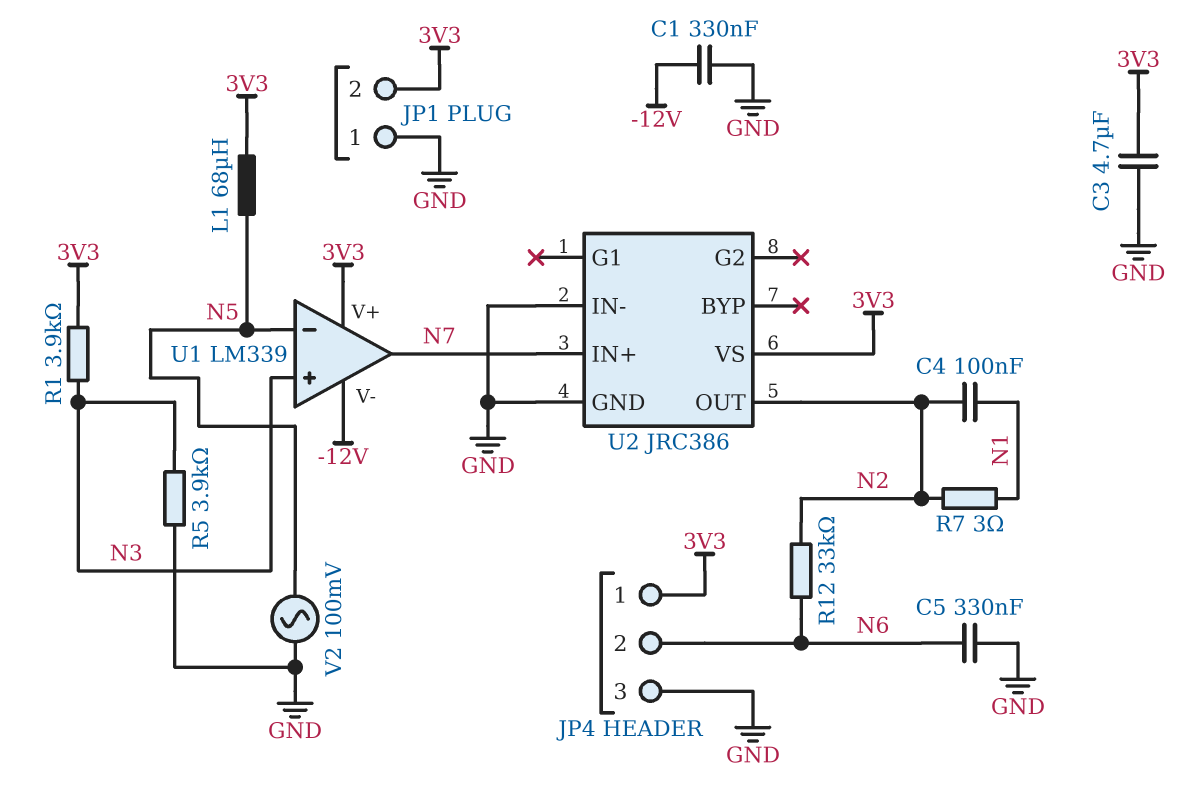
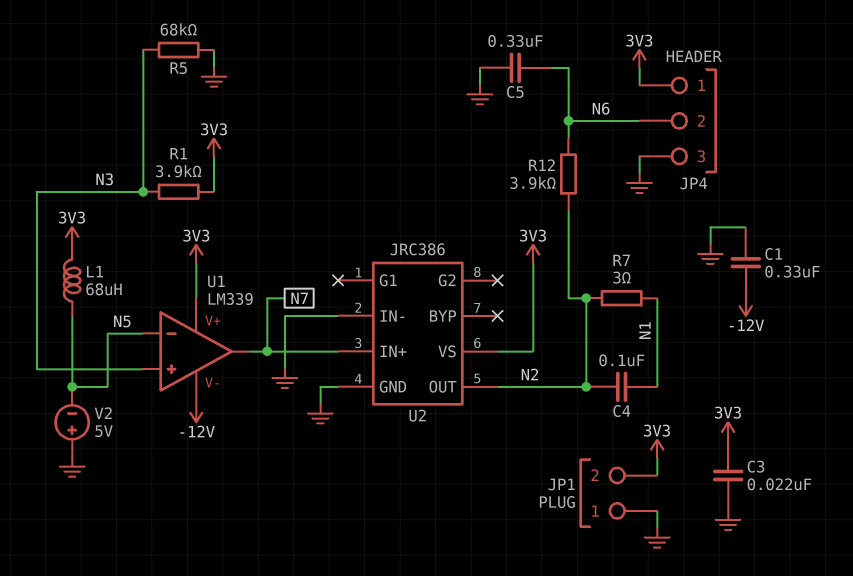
C3: 4.7uF (3V3, GND) -> 22nF (3V3, GND)
R5: 3.9k (GND, N3) -> 68k (GND, N3)
R12: 33k (N2, N6) -> 3.9k (N2, N6)
V2: AC 100mV (GND, N5) -> 5V (plus GND, minus N5)

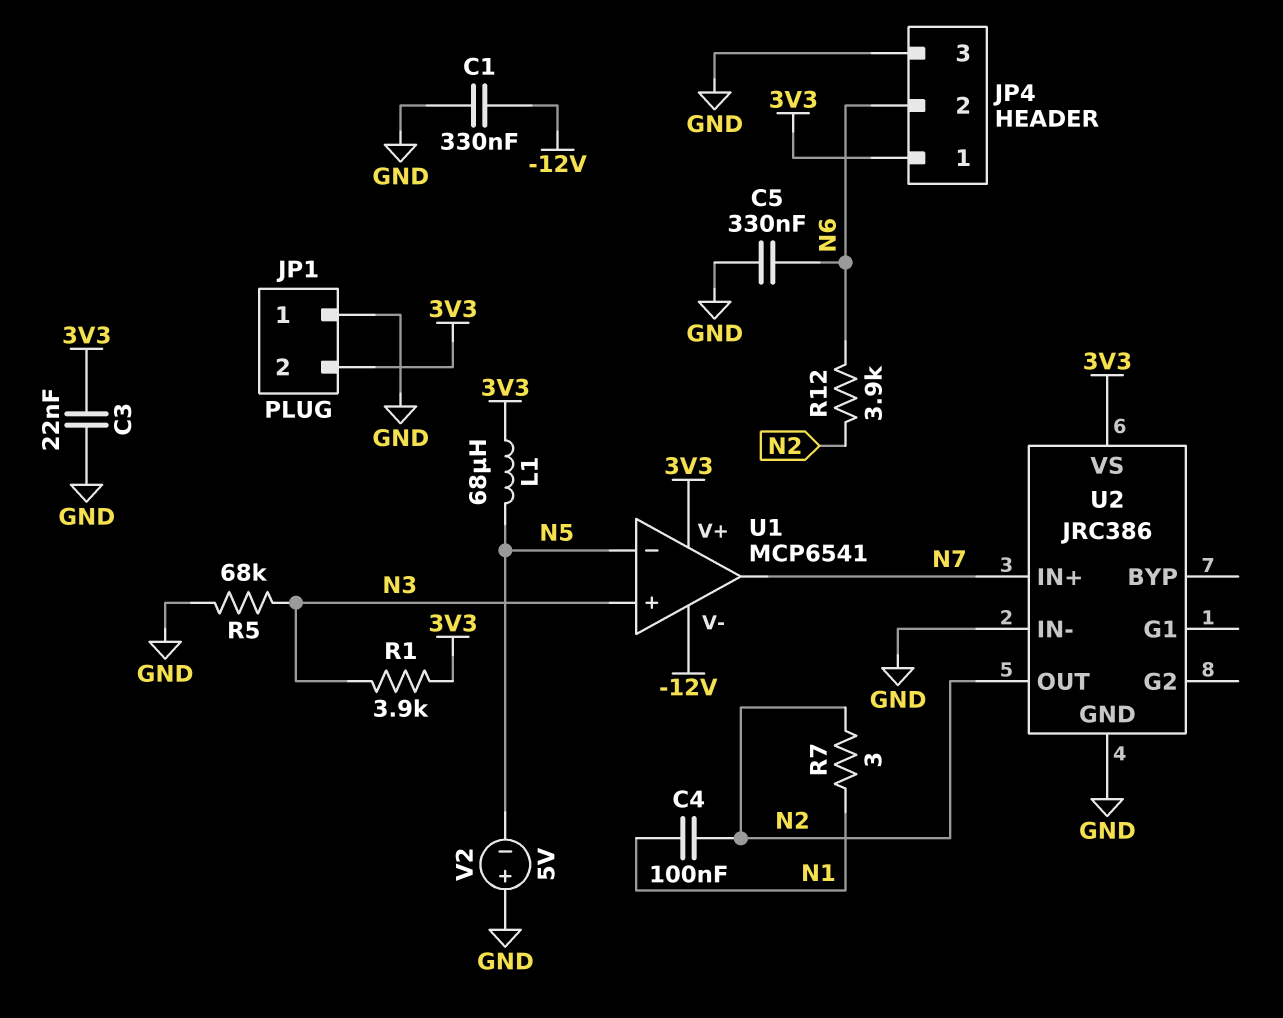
U1: LM339 -> MCP6541

